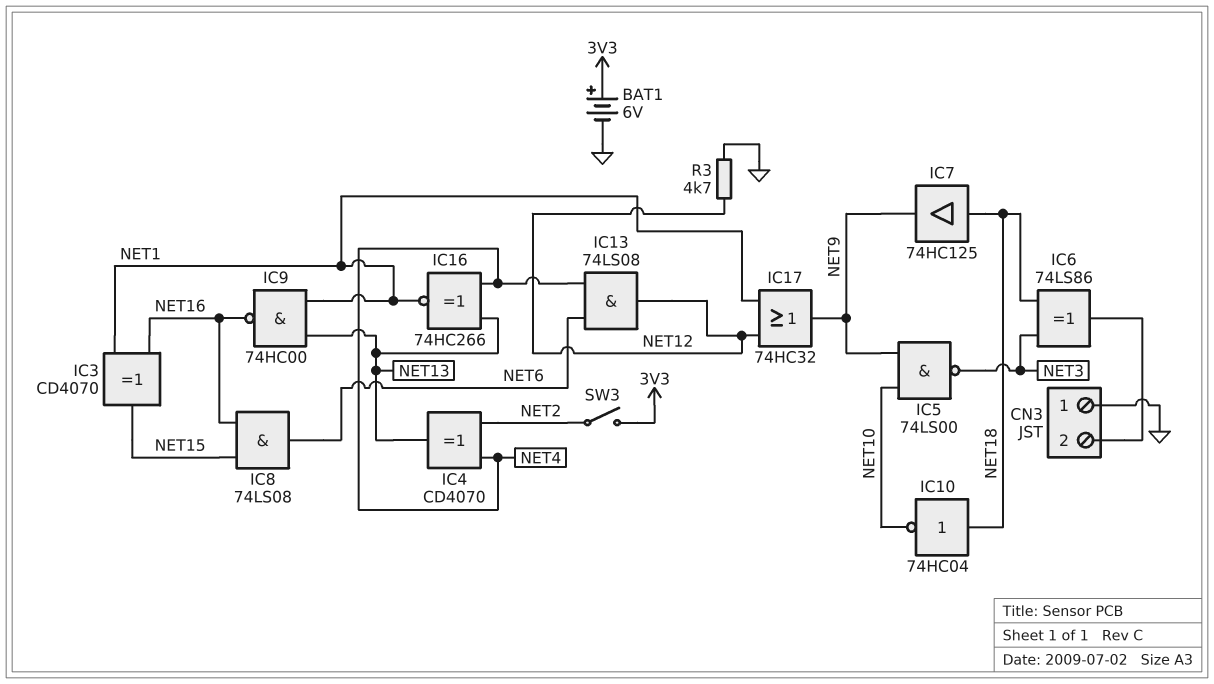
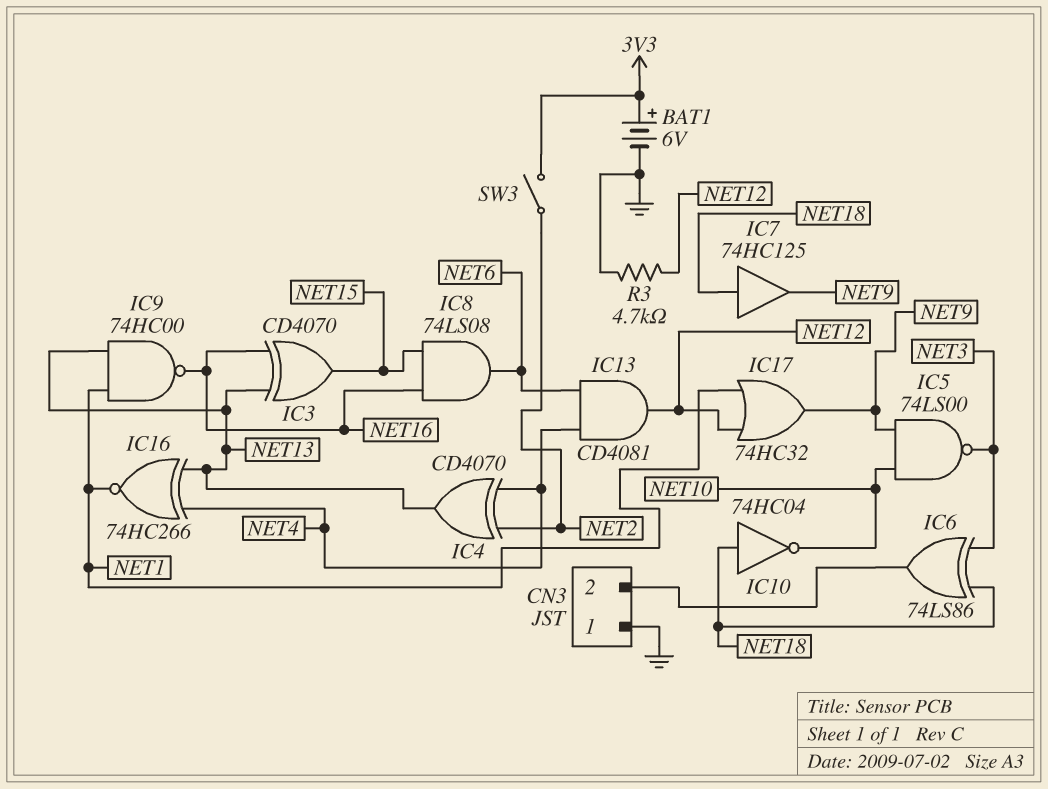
IC3: XOR CD4070 (in NET1, in NET16, out NET15) -> XOR CD4070 (in NET13, in NET16, out NET15)
IC13: AND 74LS08 (in NET4, in NET6, out NET12) -> AND CD4081 (in NET4, in NET6, out NET12)

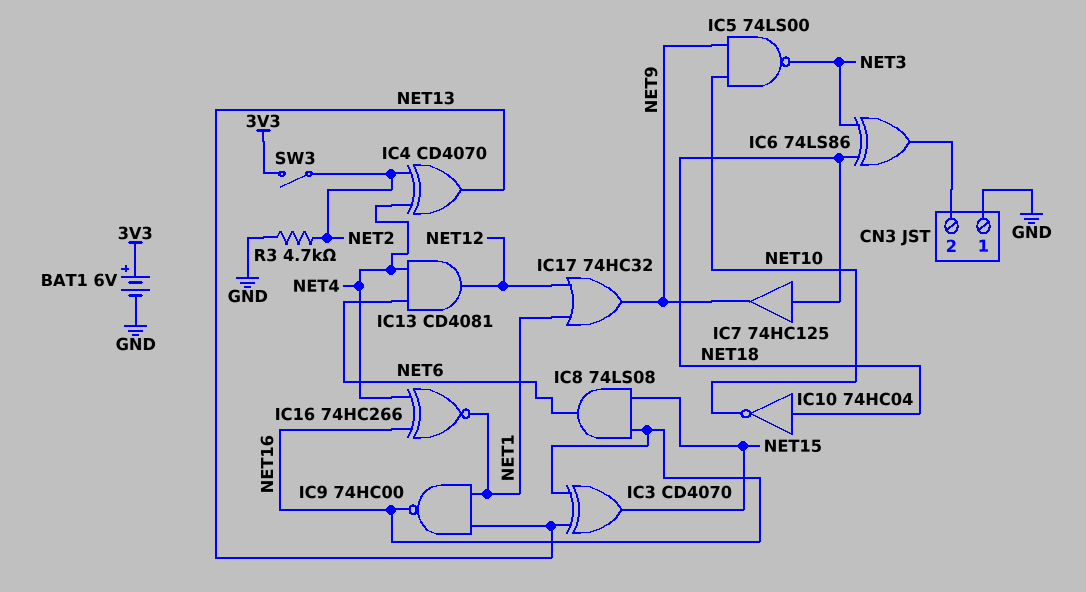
IC16: XNOR 74HC266 (in NET4, in NET13, out NET1) -> XNOR 74HC266 (in NET4, in NET16, out NET1)
R3: 4.7k (GND, NET12) -> 4.7k (GND, NET2)

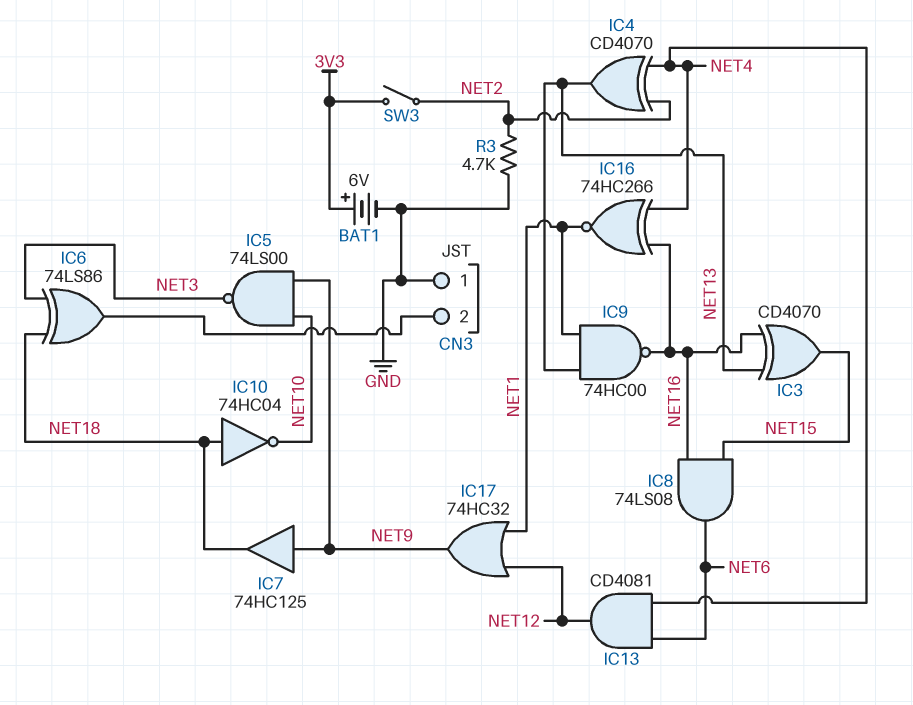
IC7: buffer 74HC125 (in NET18, out NET9) -> buffer 74HC125 (in NET9, out NET18)

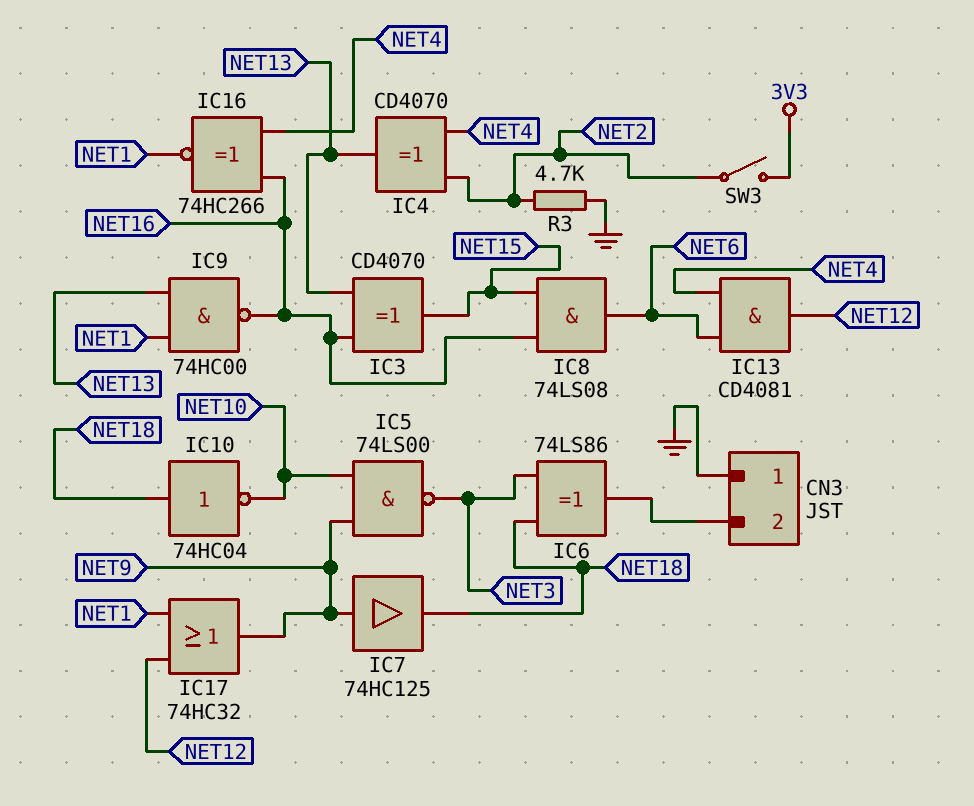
BAT1: 6V (plus 3V3, minus GND) -> none

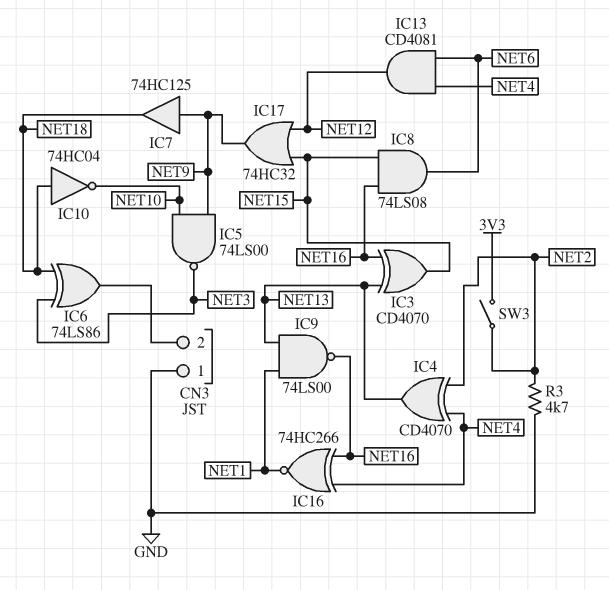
IC9: NAND 74HC00 (in NET1, in NET13, out NET16) -> NAND 74LS00 (in NET1, in NET13, out NET16)
IC17: OR 74HC32 (in NET1, in NET12, out NET9) -> OR 74HC32 (in NET12, in NET15, out NET9)

